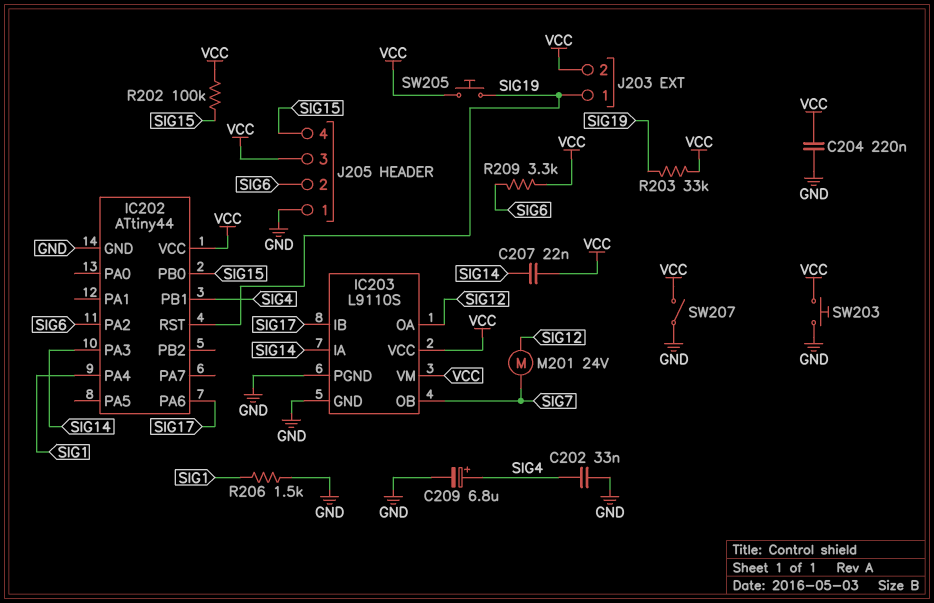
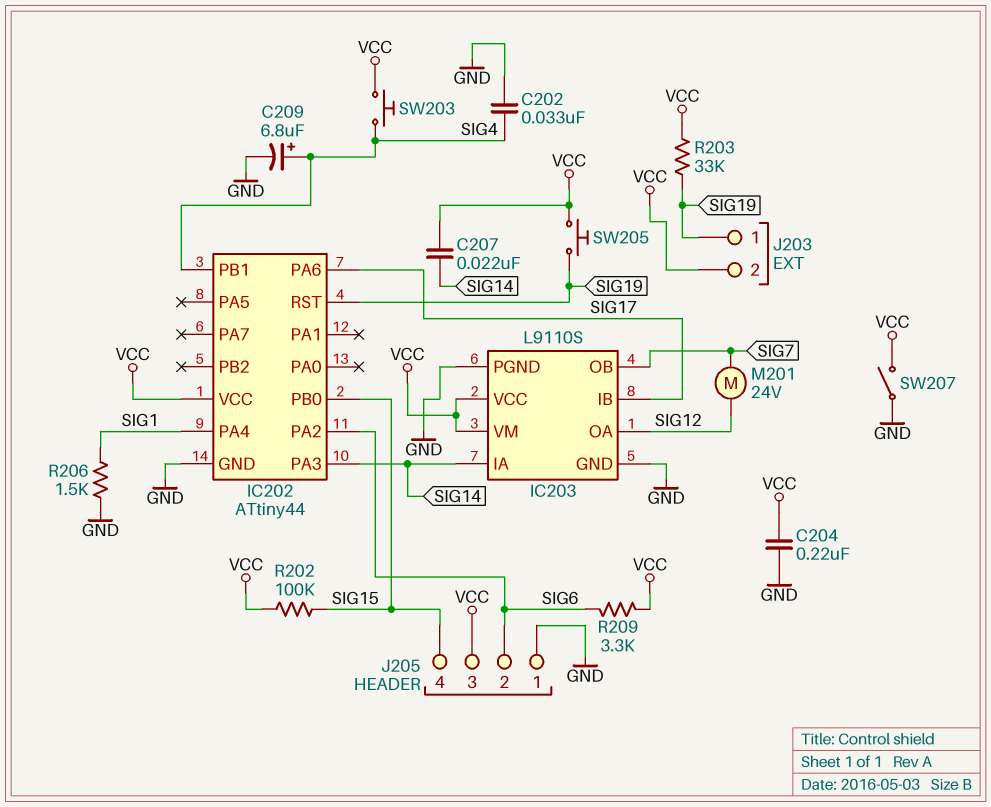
SW203: button (GND, VCC) -> button (SIG4, VCC)

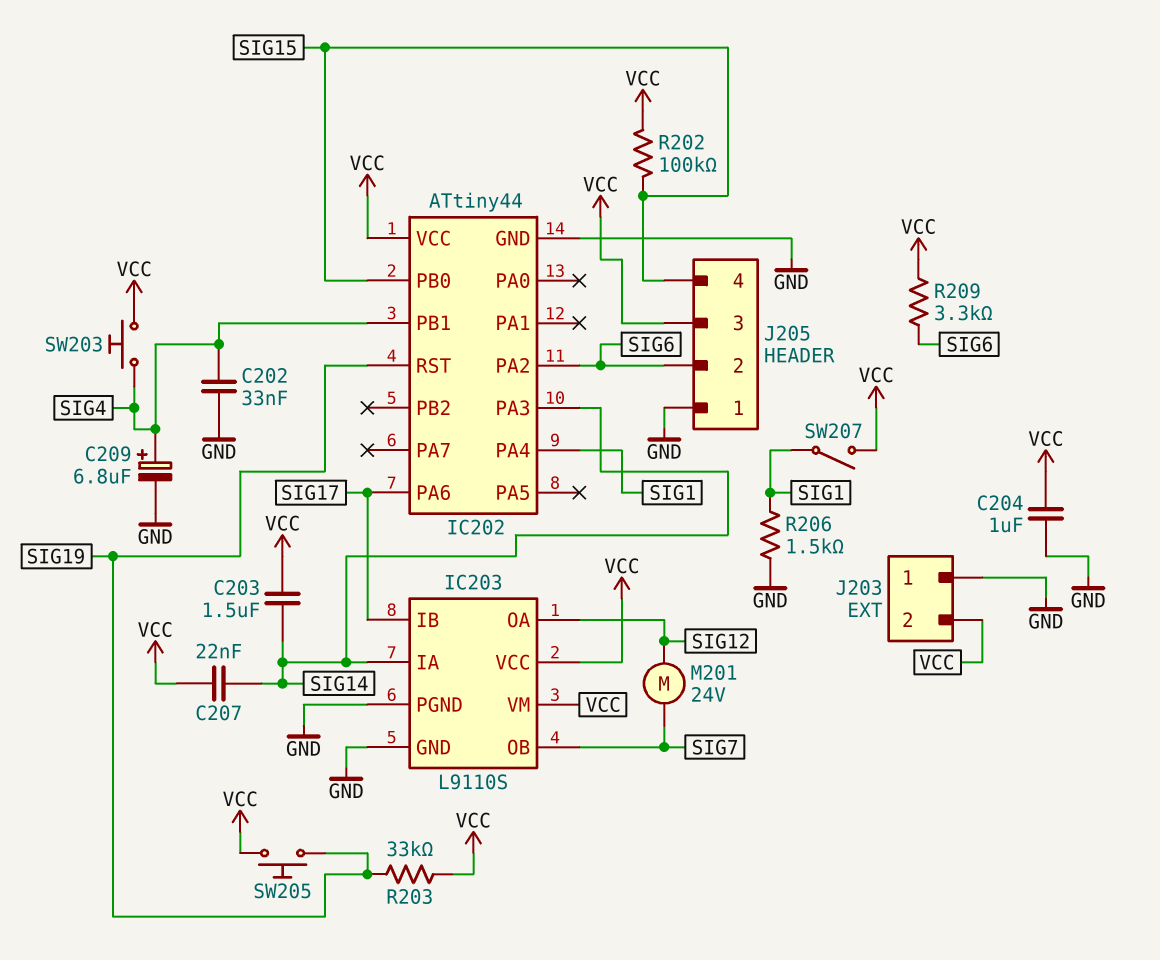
C203: none -> 1.5uF (SIG14, VCC)
C204: 220nF (GND, VCC) -> 1uF (GND, VCC)
J203 pin 1: SIG19 -> GND
SW207: switch (GND, VCC) -> switch (SIG1, VCC)

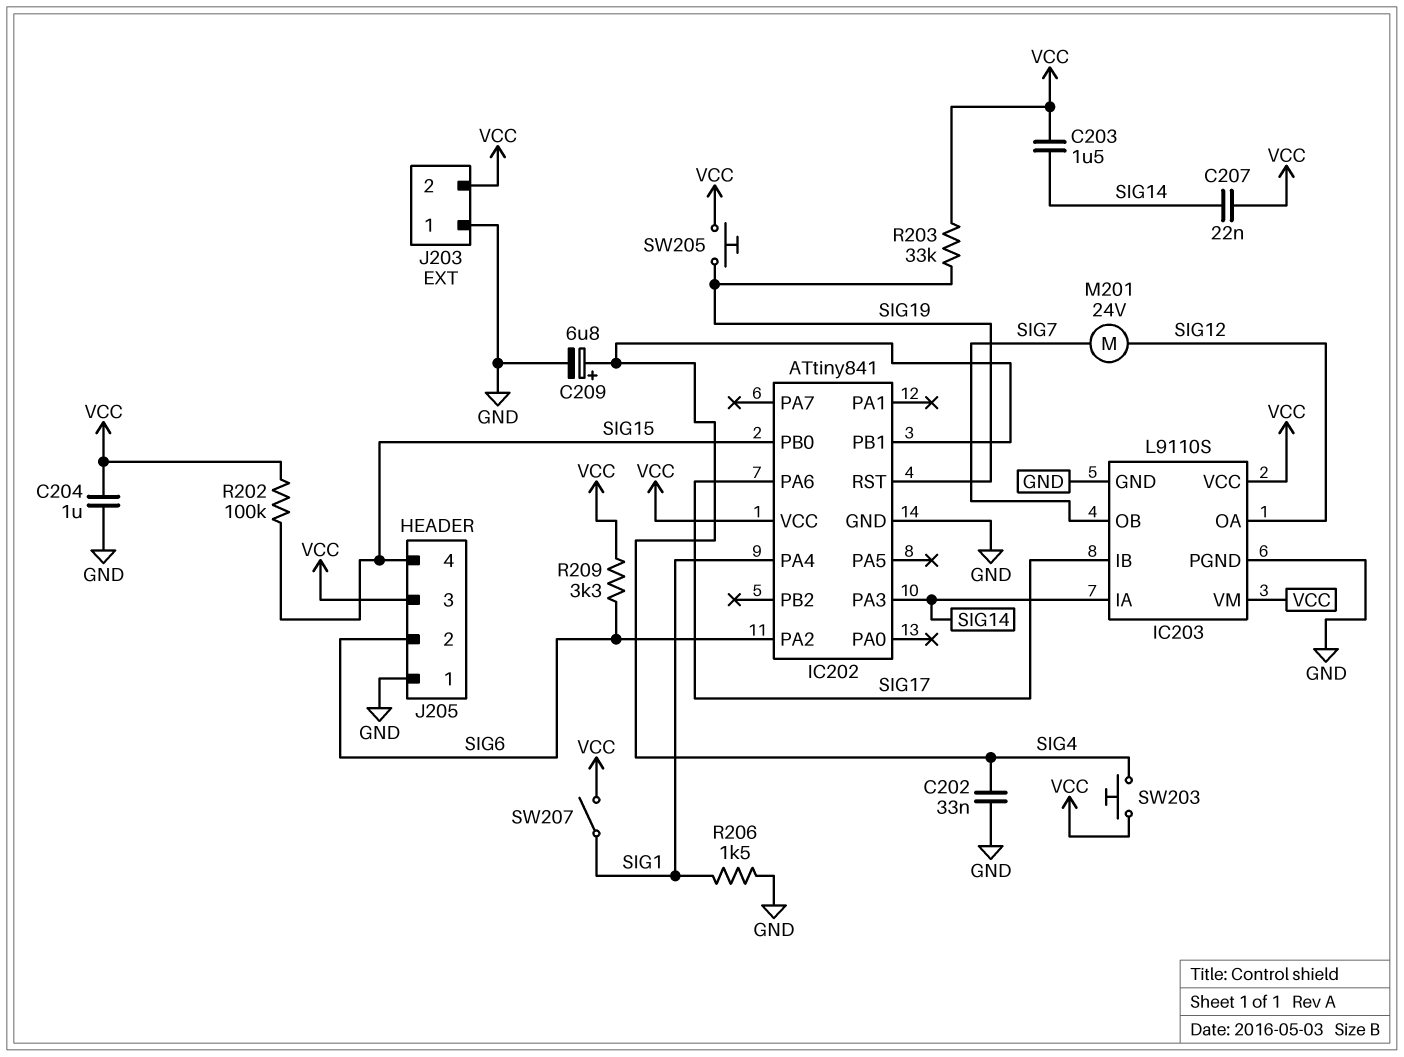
IC202: ATtiny44 -> ATtiny841

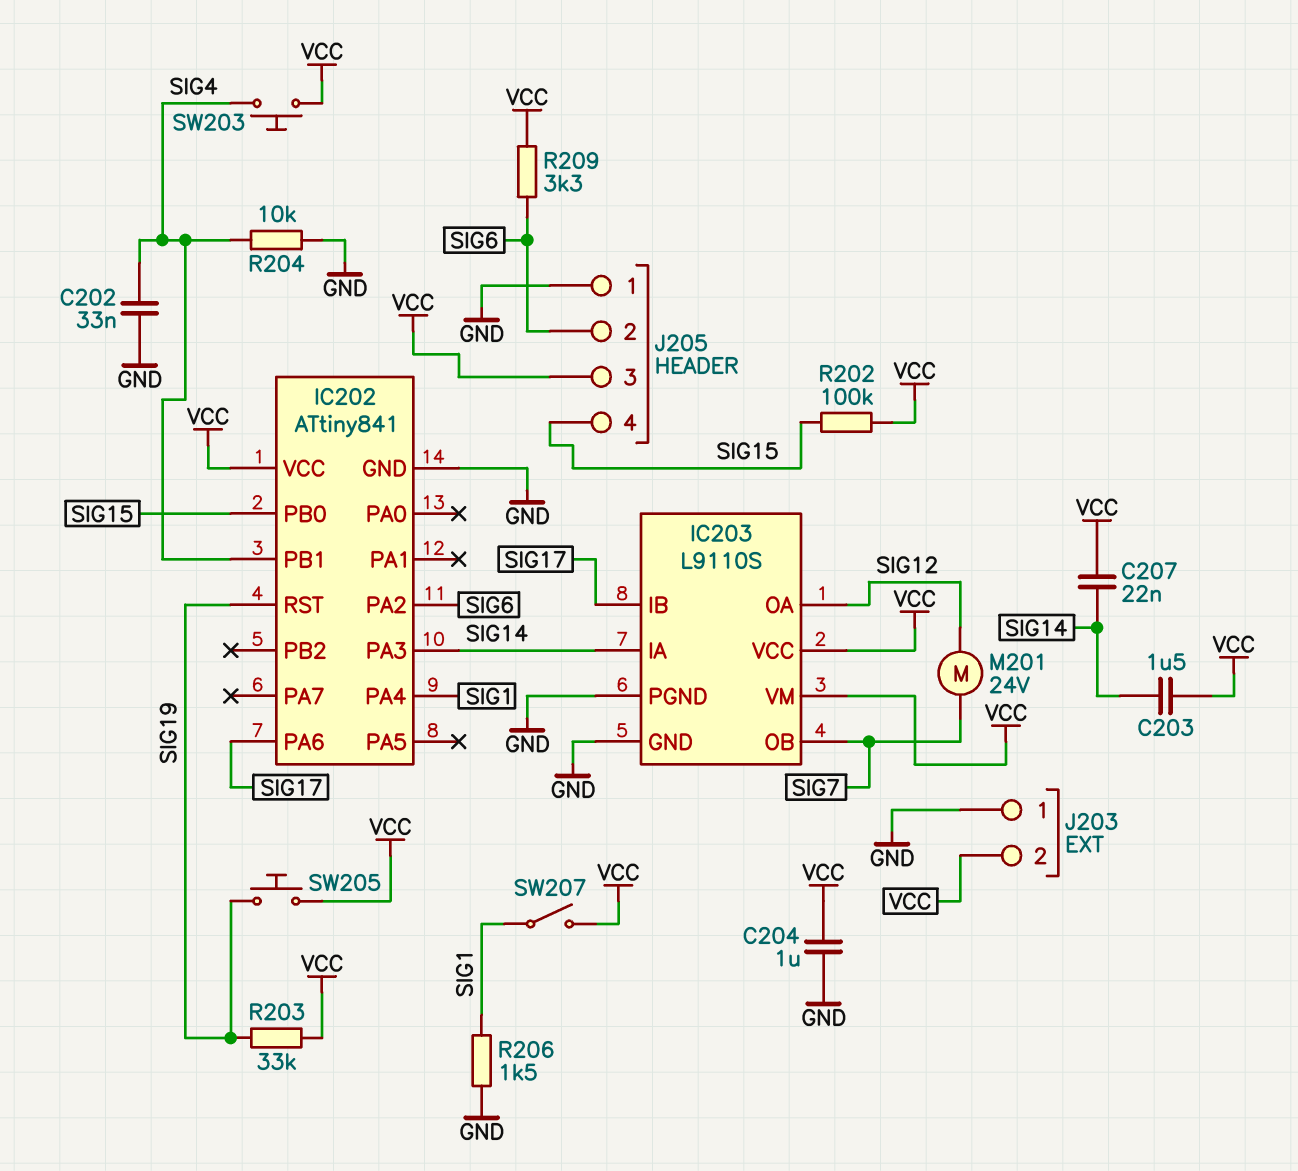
C209: 6.8uF (plus SIG4, minus GND) -> none
R204: none -> 10k (GND, SIG4)

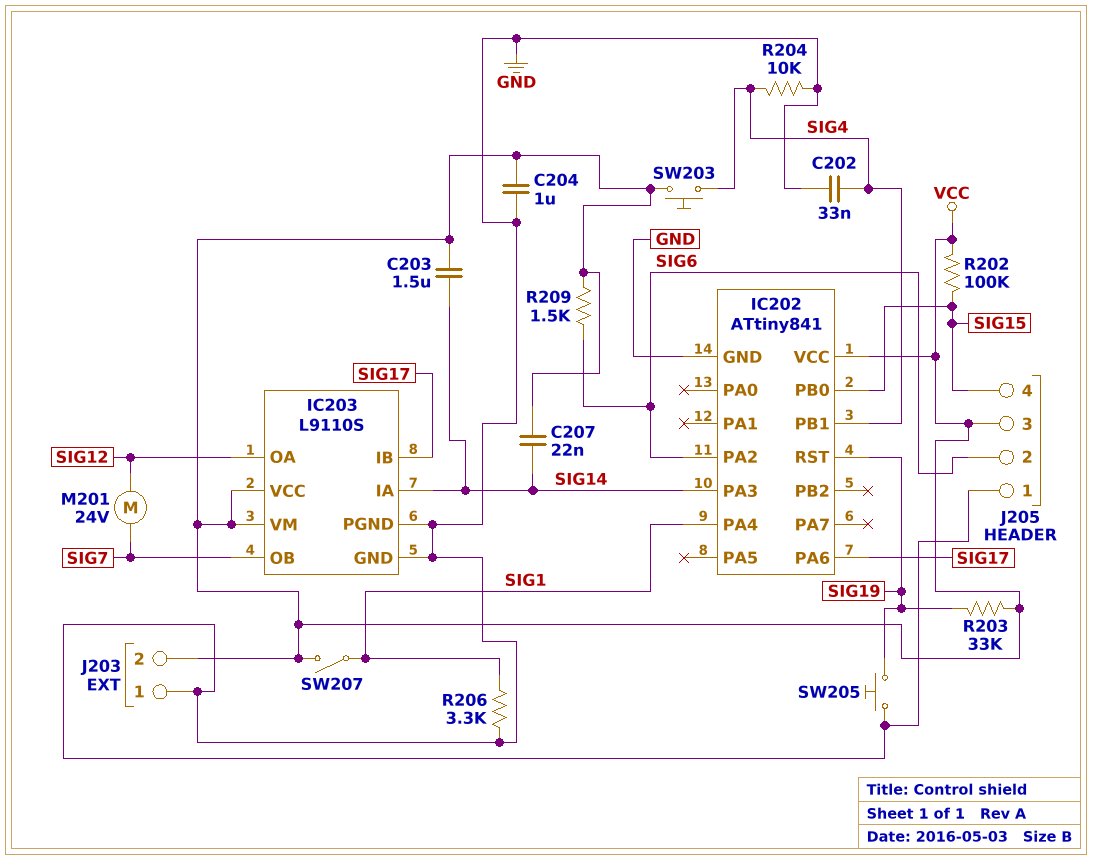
R206: 1.5k (GND, SIG1) -> 3.3k (GND, SIG1)
R209: 3.3k (SIG6, VCC) -> 1.5k (SIG6, VCC)
SW205: button (SIG19, VCC) -> button (GND, SIG19)

